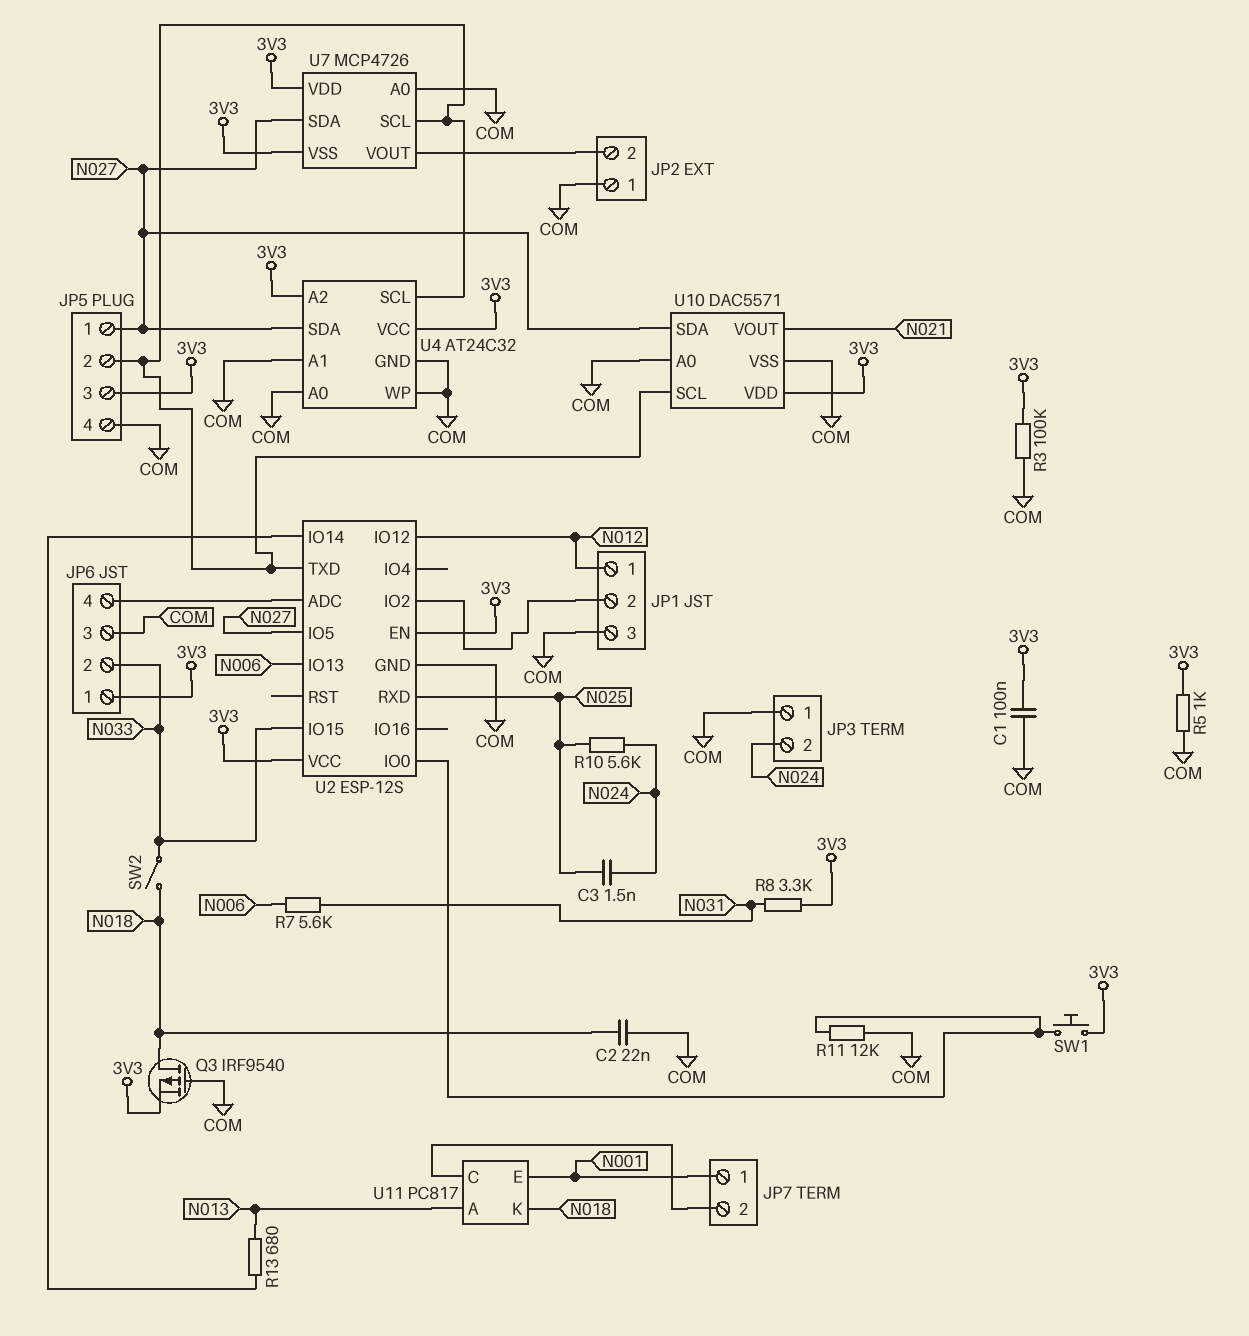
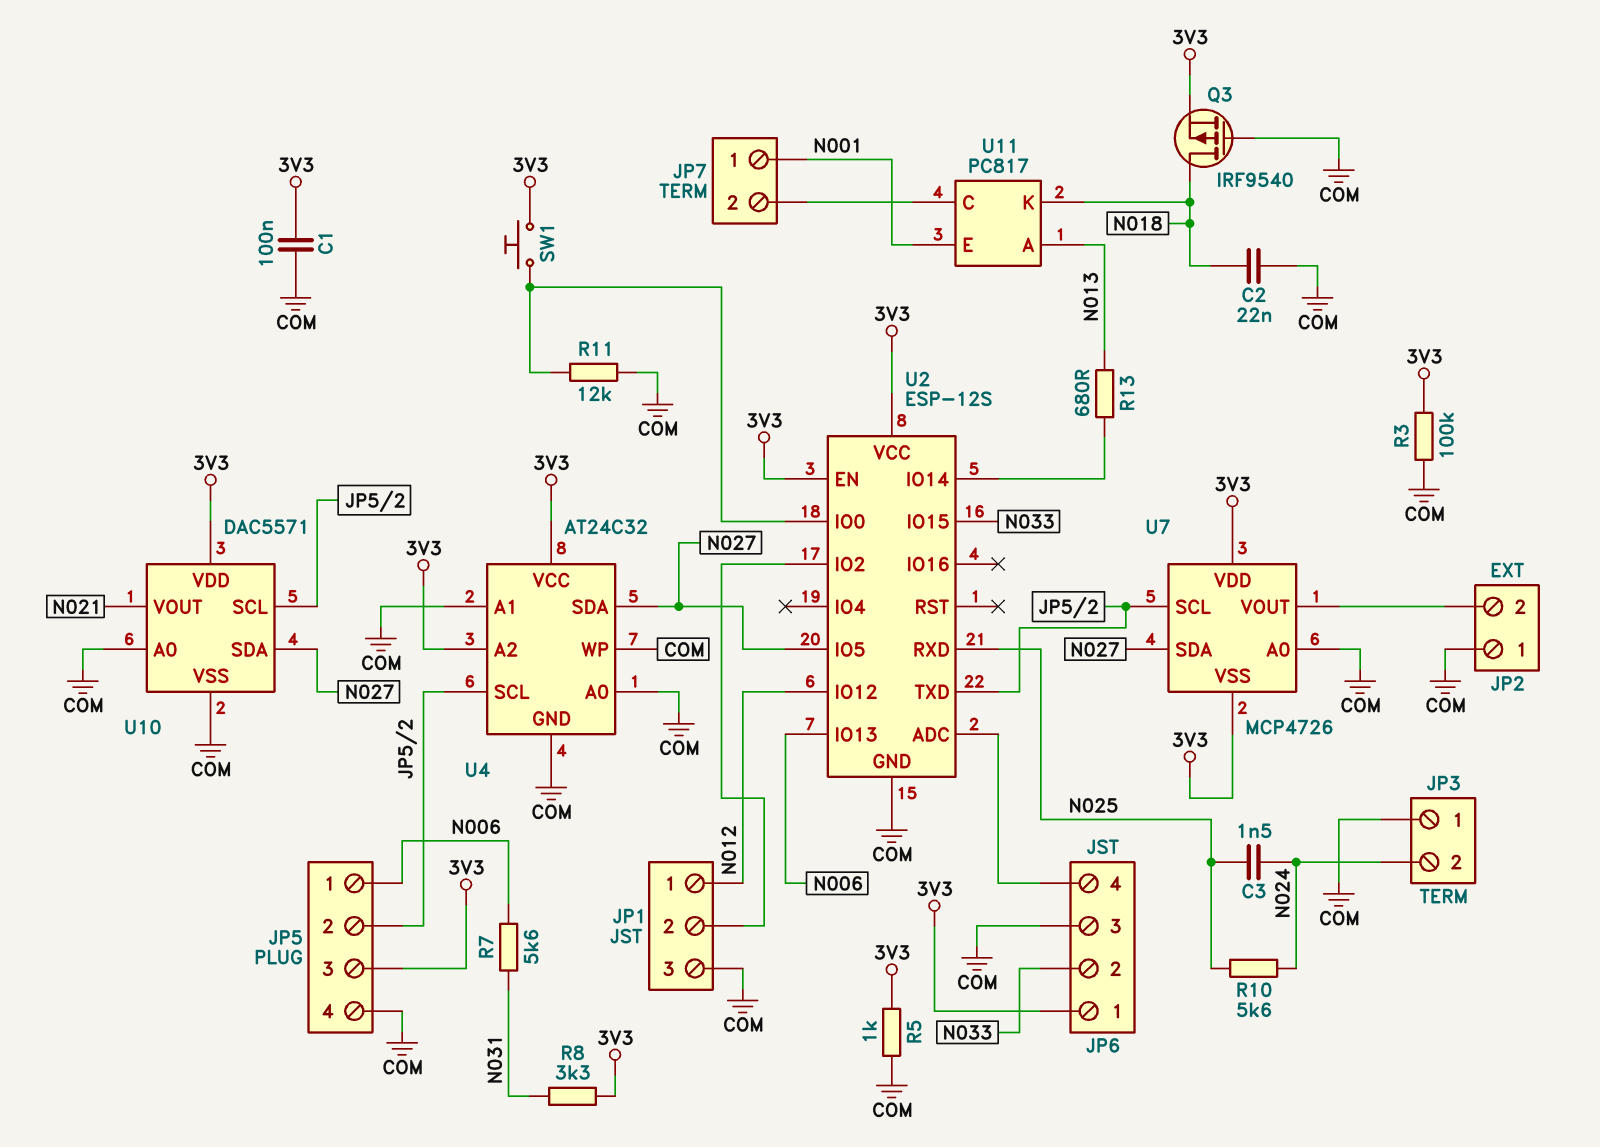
JP5 pin 1: N027 -> N006
SW2: switch (N018, N033) -> none

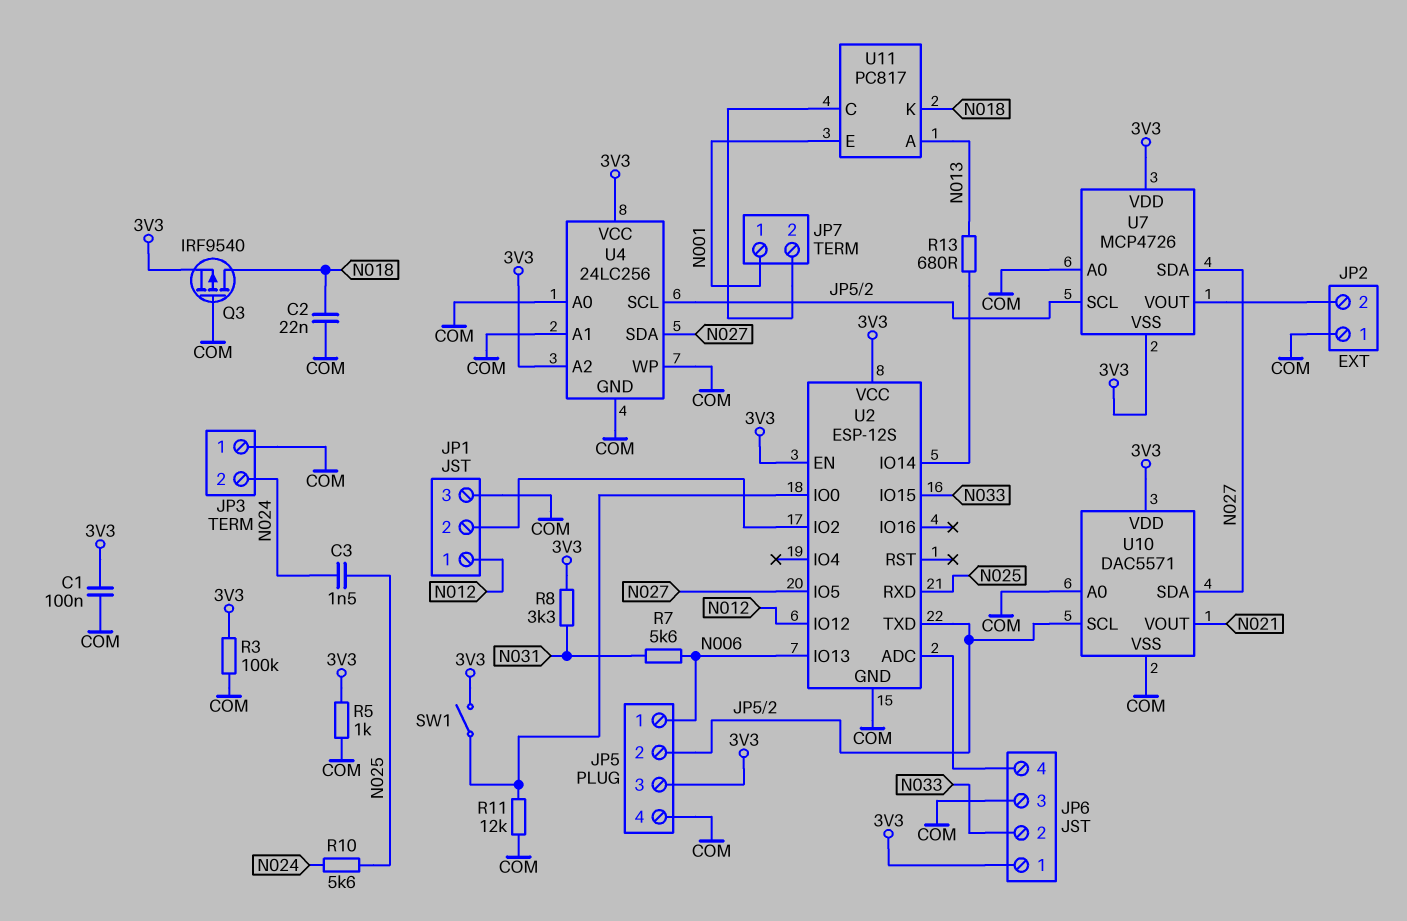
SW1: button (3V3, U2/IO0) -> switch (3V3, U2/IO0)
U4: AT24C32 -> 24LC256

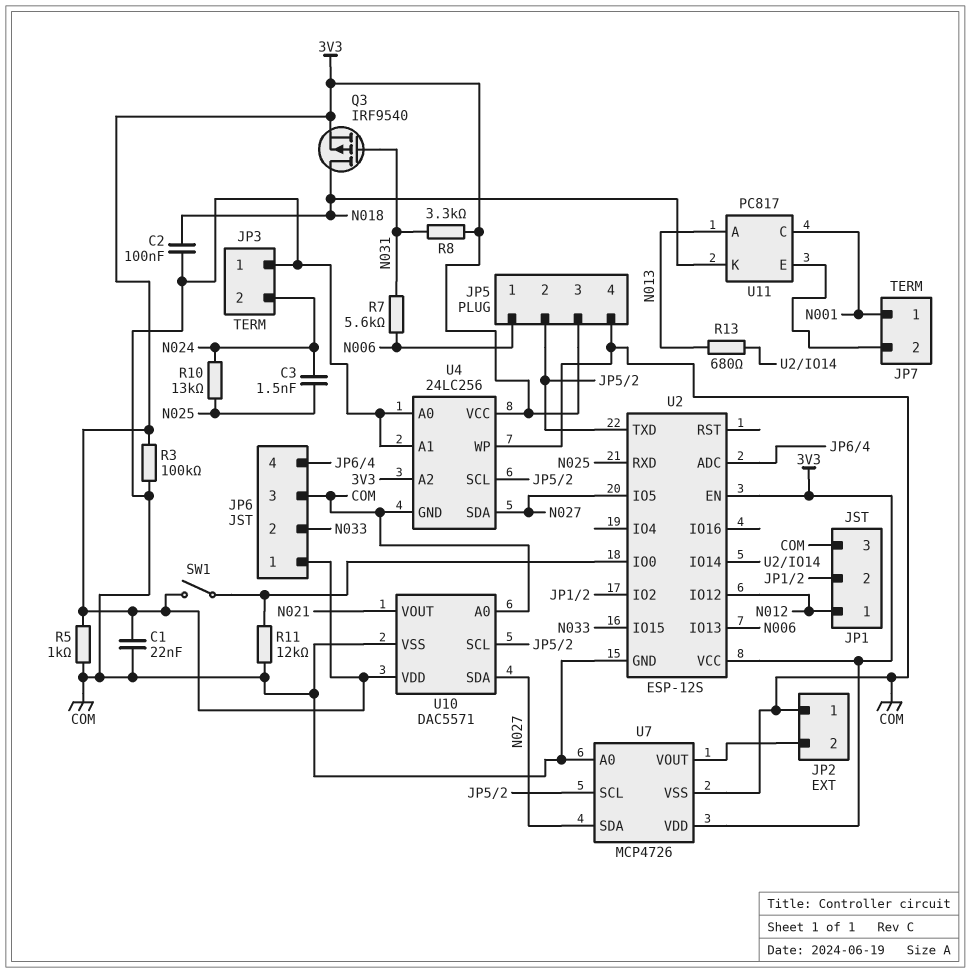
C1: 100nF (3V3, COM) -> 22nF (3V3, COM)
C2: 22nF (COM, N018) -> 100nF (COM, N018)
Q3: PMOS IRF9540 (G COM, D N018, S 3V3) -> PMOS IRF9540 (G N031, D N018, S 3V3)
R10: 5.6k (N024, N025) -> 13k (N024, N025)
U7 pin VSS: 3V3 -> COM
U11 pin C: JP7/2 -> N001
U11 pin E: N001 -> JP7/2

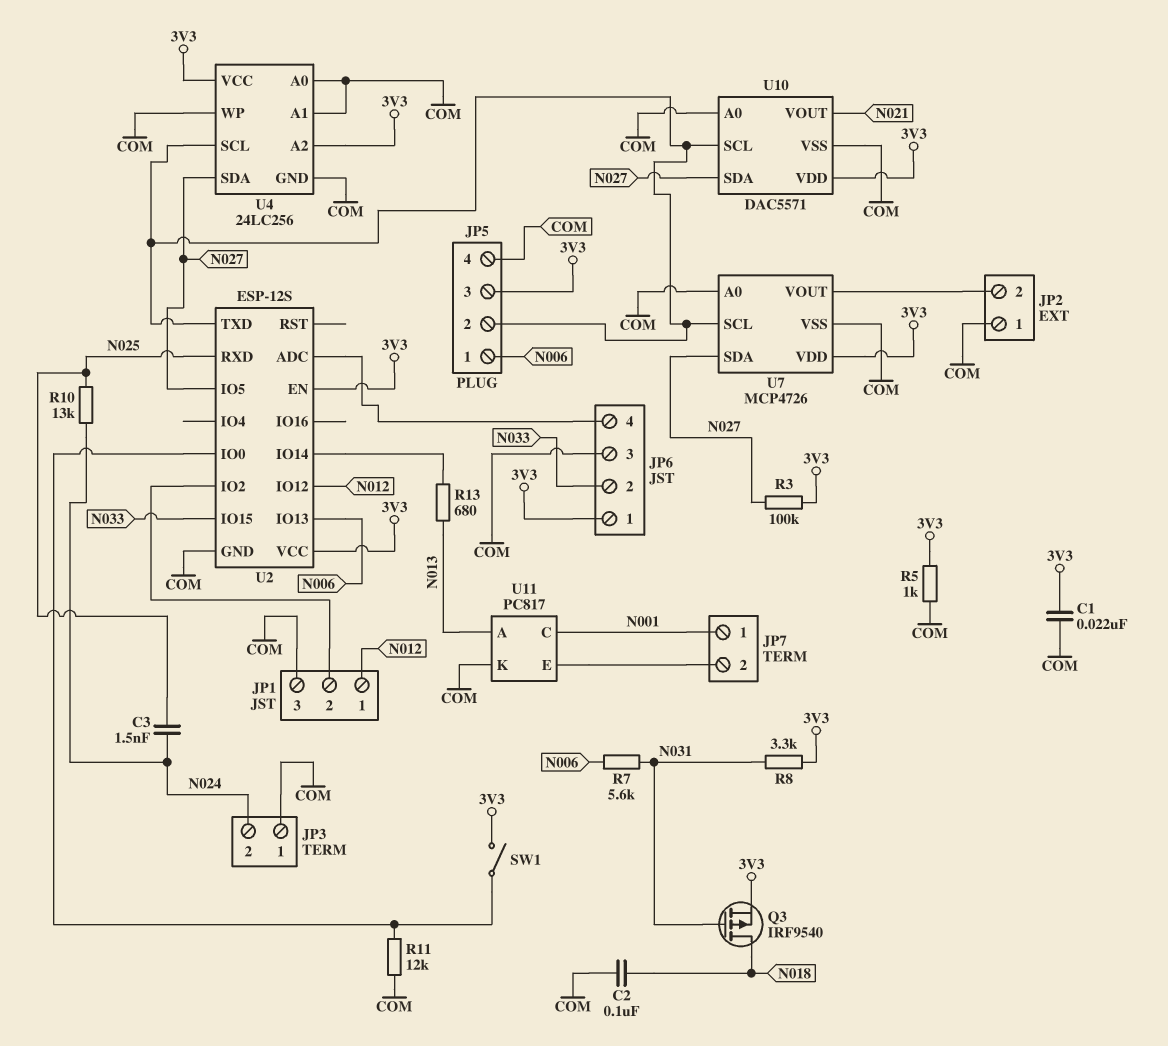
R3: 100k (3V3, COM) -> 100k (3V3, N027)
U11 pin K: N018 -> COM

